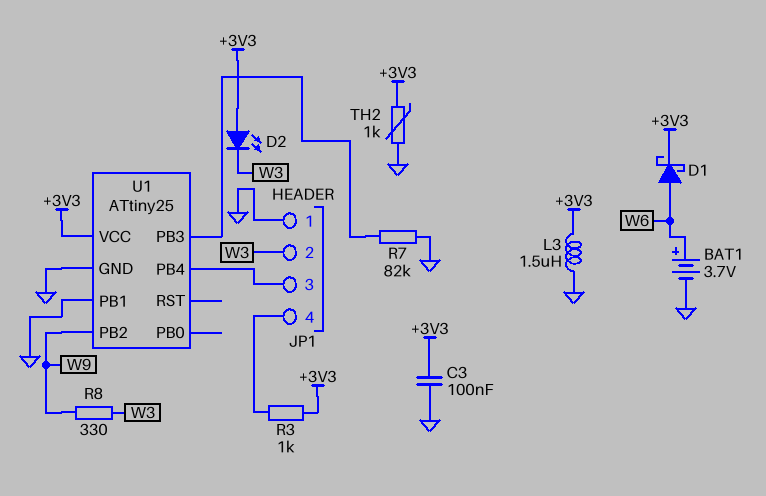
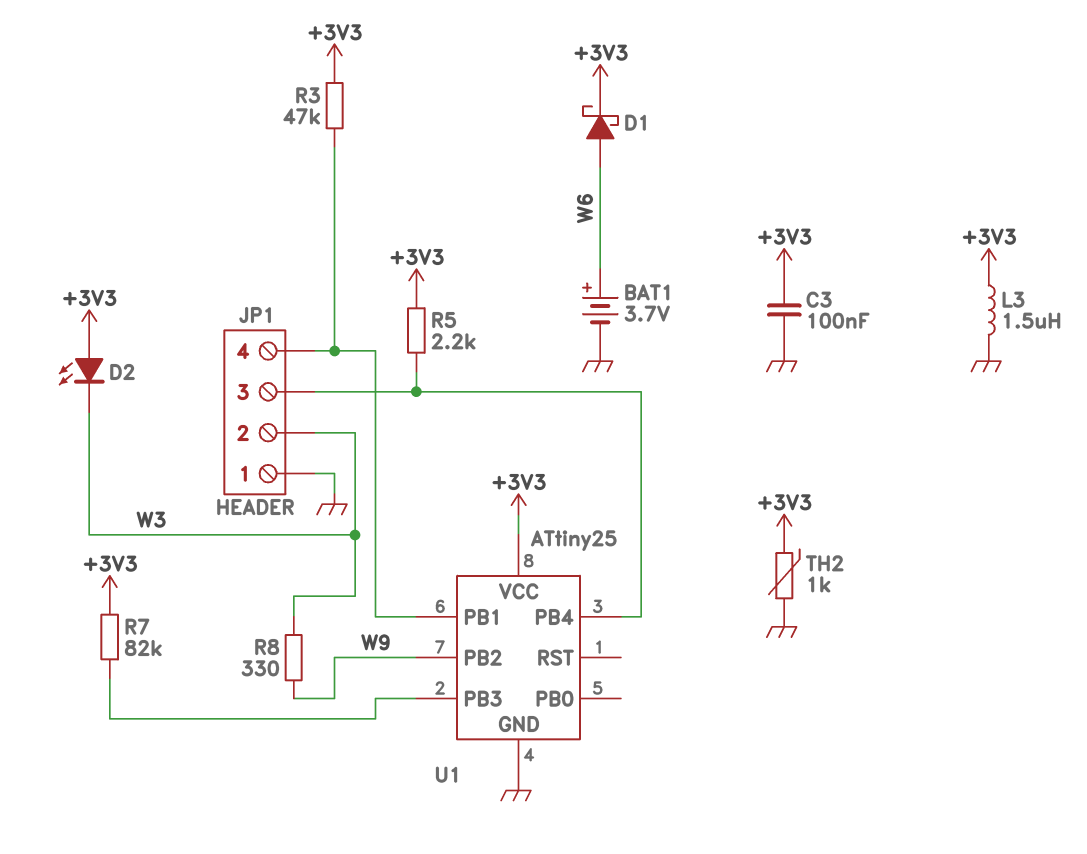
R3: 1k (+3V3, JP1/4) -> 47k (+3V3, JP1/4)
R5: none -> 2.2k (+3V3, JP1/3)
R7: 82k (GND, U1/PB3) -> 82k (+3V3, U1/PB3)
U1 pin PB1: GND -> JP1/4

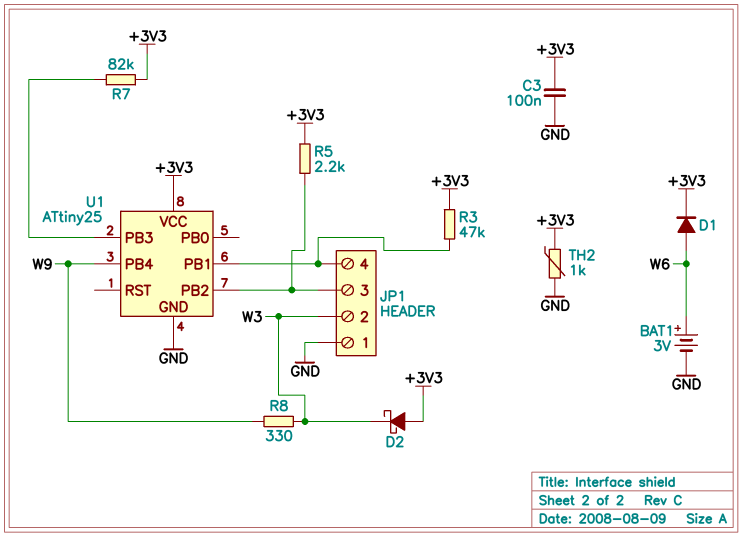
BAT1: 3.7V (plus W6, minus GND) -> 3V (plus W6, minus GND)
D1: schottky (A W6, K +3V3) -> diode (A W6, K +3V3)
D2: LED (A +3V3, K W3) -> schottky (A +3V3, K W3)
L3: 1.5uH (+3V3, GND) -> none
U1 pin PB2: W9 -> JP1/3
U1 pin PB4: JP1/3 -> W9

